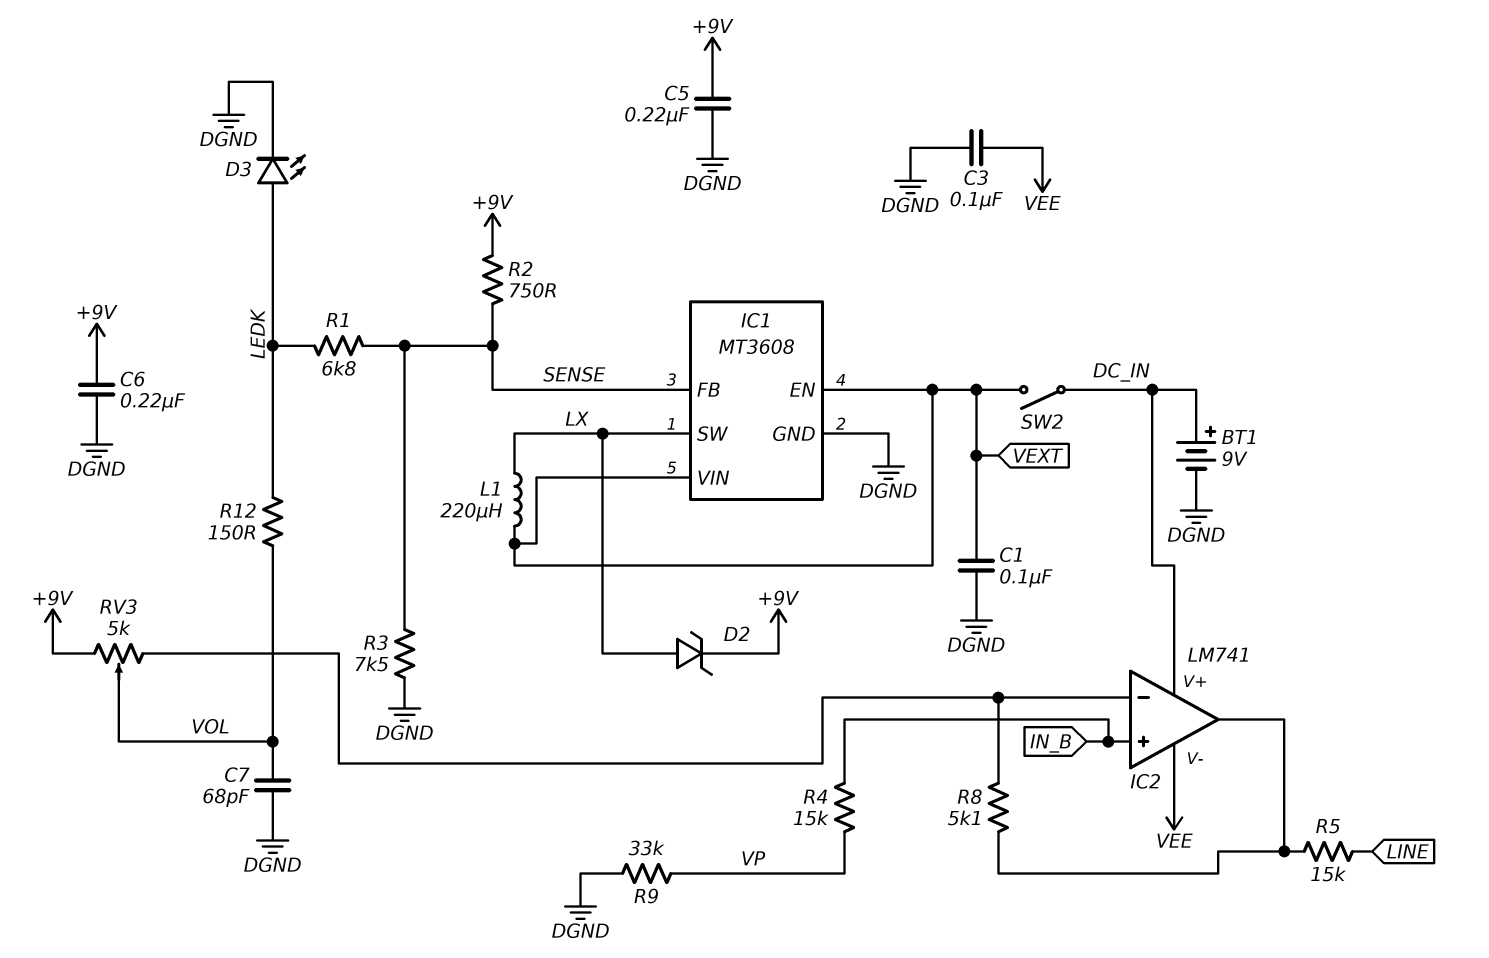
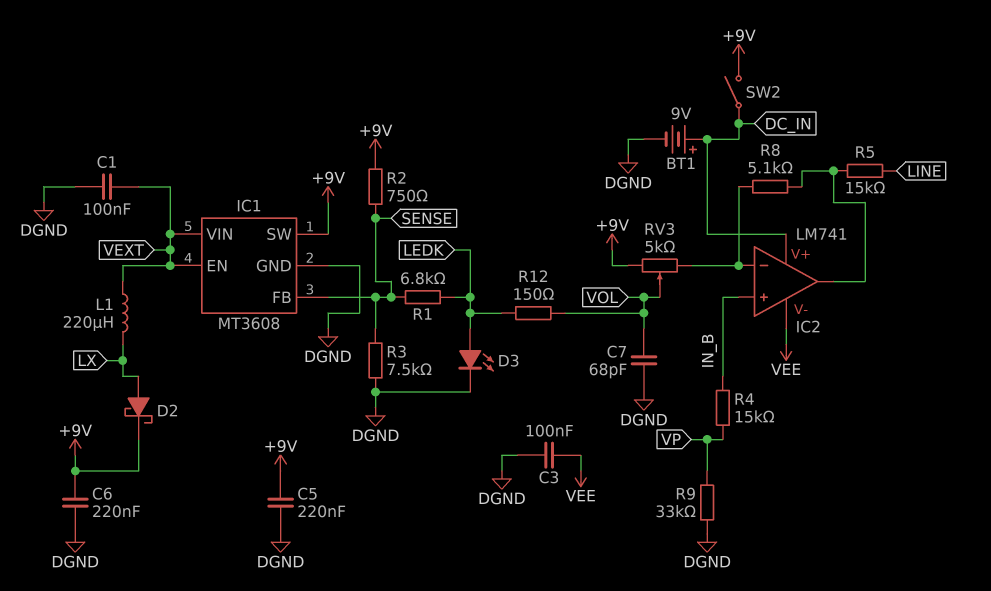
D2: zener (A LX, K +9V) -> schottky (A LX, K +9V)
IC1 pin SW: LX -> +9V
SW2: switch (DC_IN, VEXT) -> switch (+9V, DC_IN)

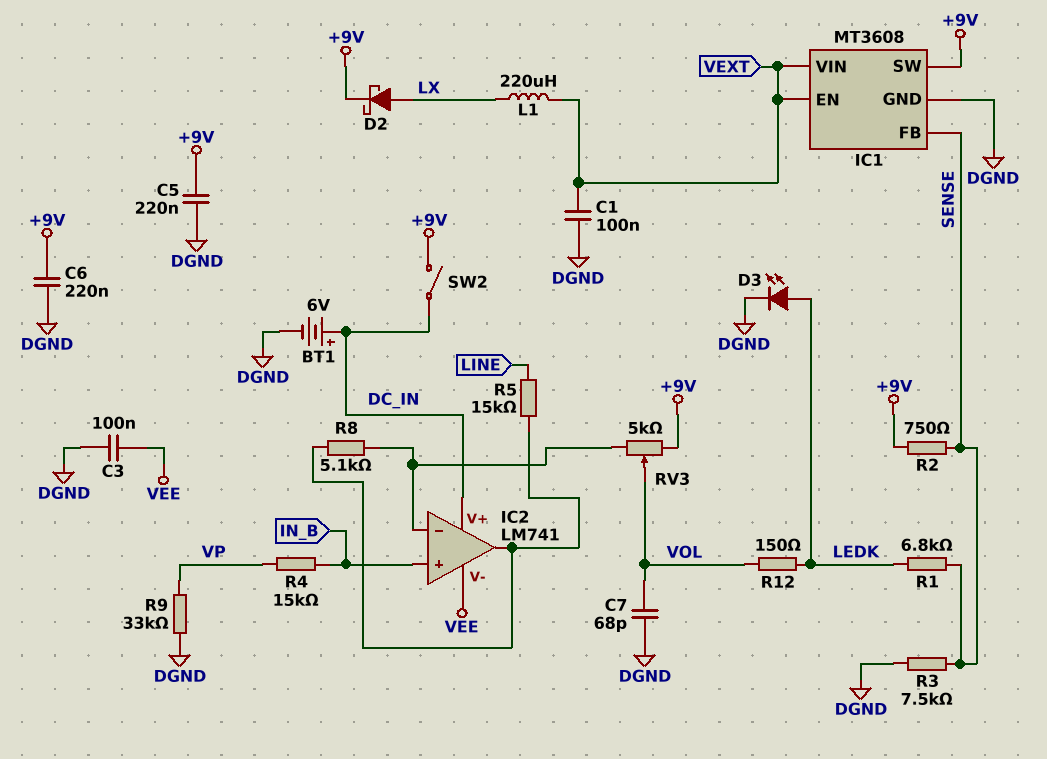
BT1: 9V (plus DC_IN, minus DGND) -> 6V (plus DC_IN, minus DGND)

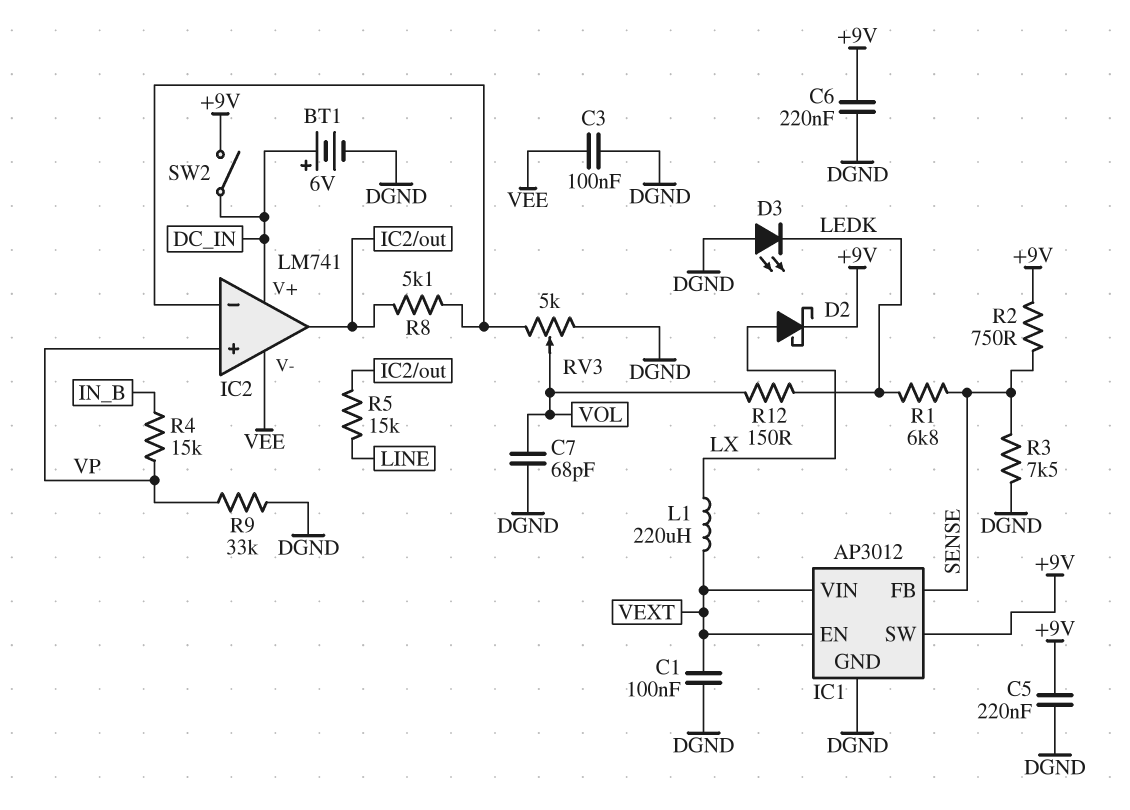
D3: LED (A LEDK, K DGND) -> LED (A DGND, K LEDK)
IC1: MT3608 -> AP3012
IC2 pin in+: IN_B -> VP
RV3: 5k (+9V, IC2/in-, wiper VOL) -> 5k (DGND, IC2/in-, wiper VOL)

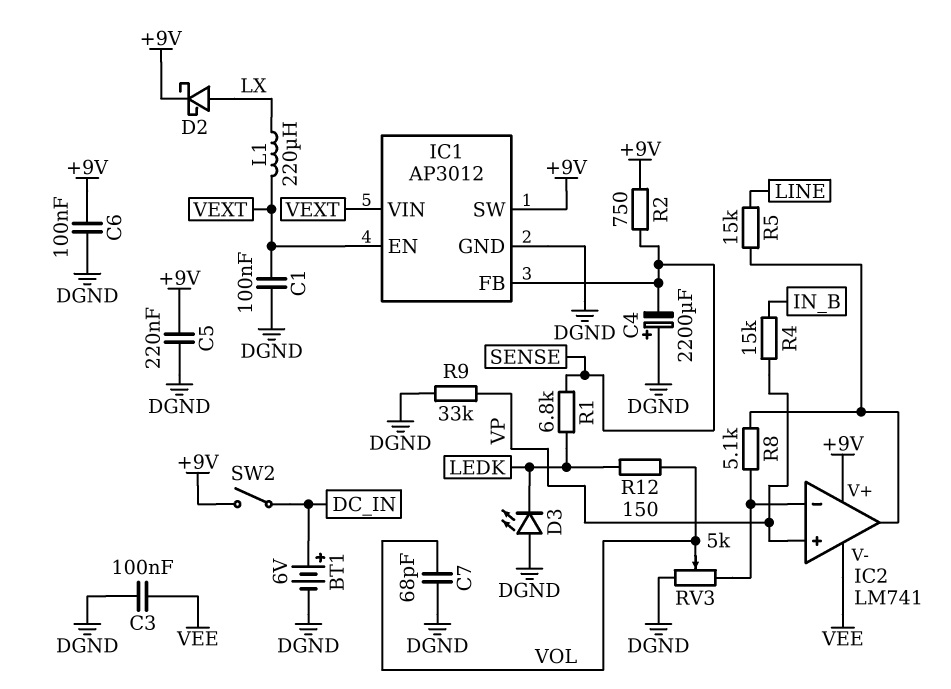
C4: none -> 2200uF (plus DGND, minus SENSE)
C6: 220nF (+9V, DGND) -> 100nF (+9V, DGND)
IC2 pin V+: DC_IN -> +9V
R3: 7.5k (DGND, SENSE) -> none

